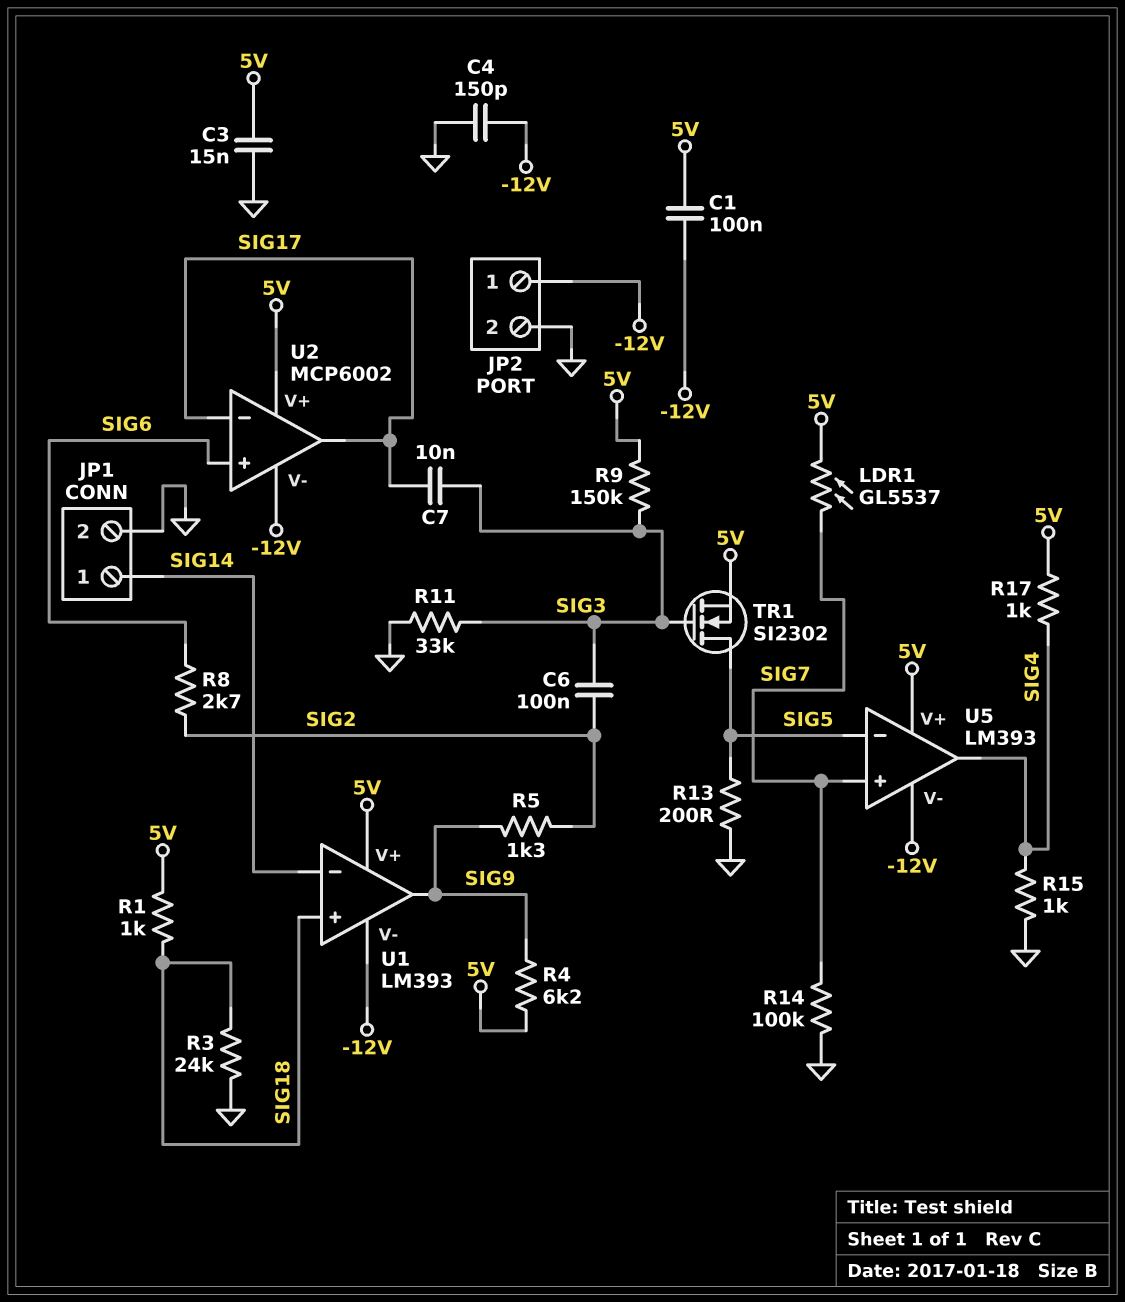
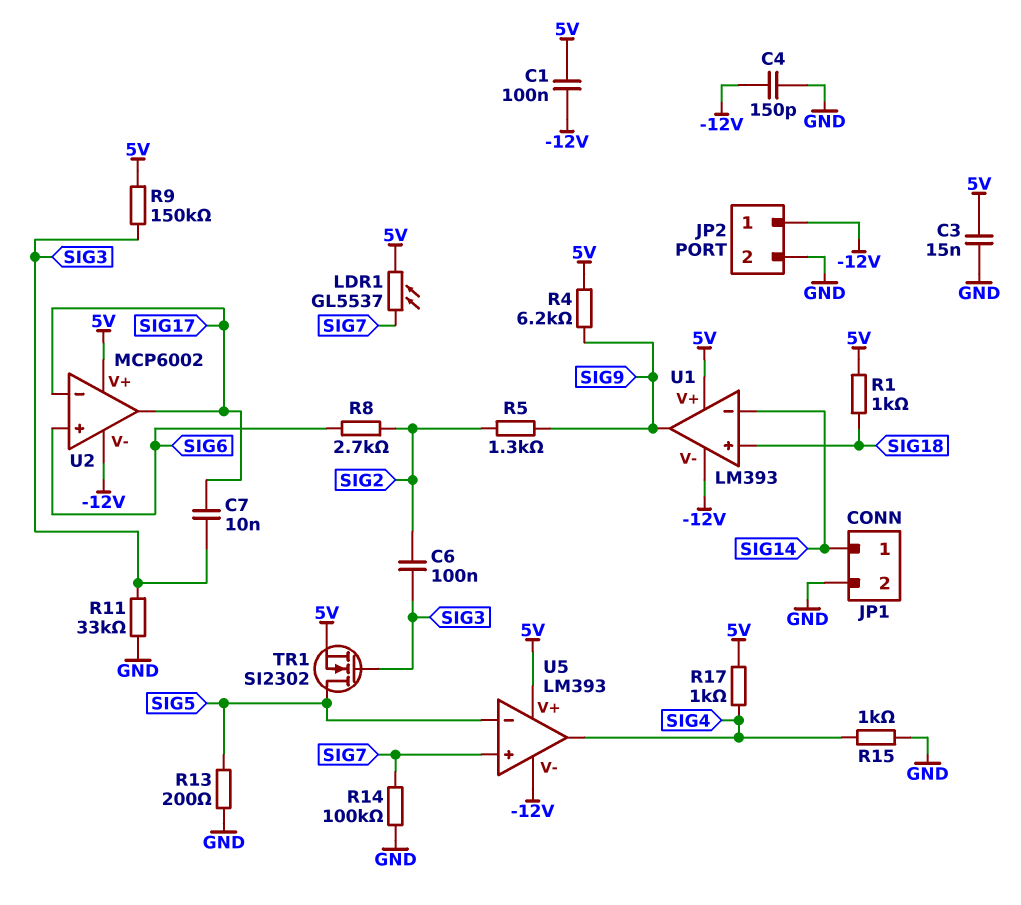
R3: 24k (GND, SIG18) -> none

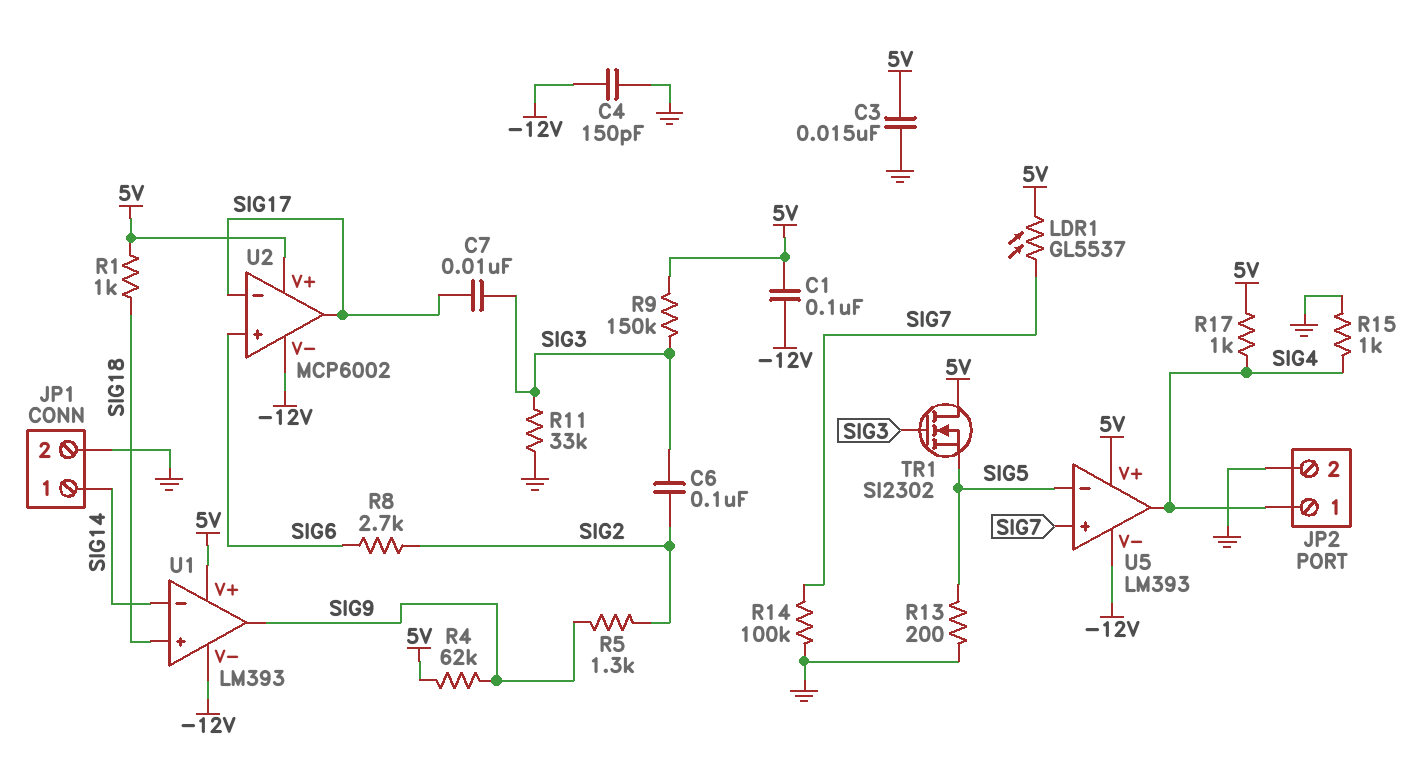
JP2 pin 1: -12V -> SIG4
R4: 6.2k (5V, SIG9) -> 62k (5V, SIG9)
TR1: NMOS SI2302 (G SIG3, D SIG5, S 5V) -> NMOS SI2302 (G SIG3, D 5V, S SIG5)

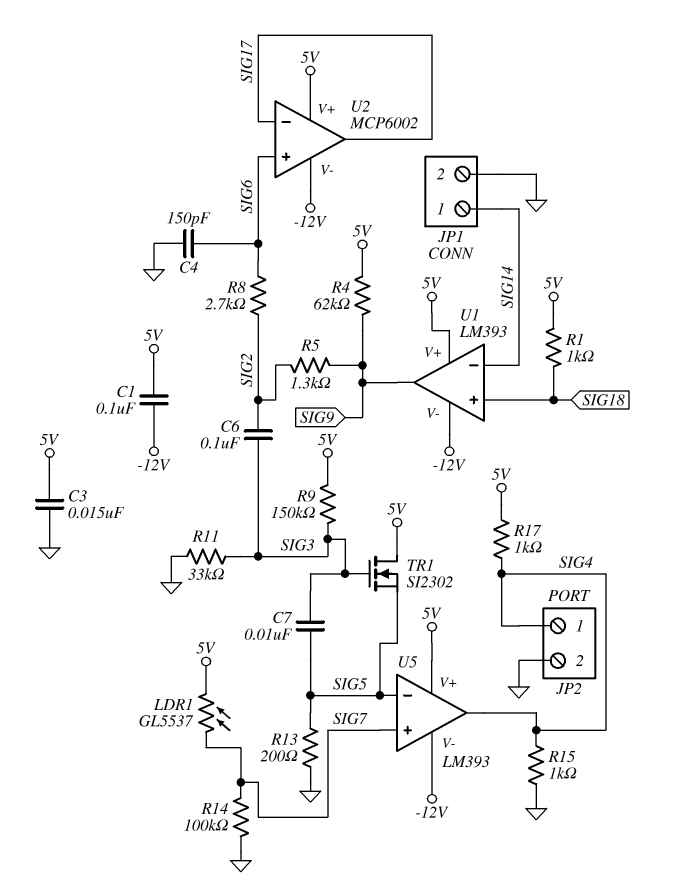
C4: 150pF (-12V, GND) -> 150pF (GND, SIG6)
C7: 10nF (SIG3, SIG17) -> 10nF (SIG3, SIG5)

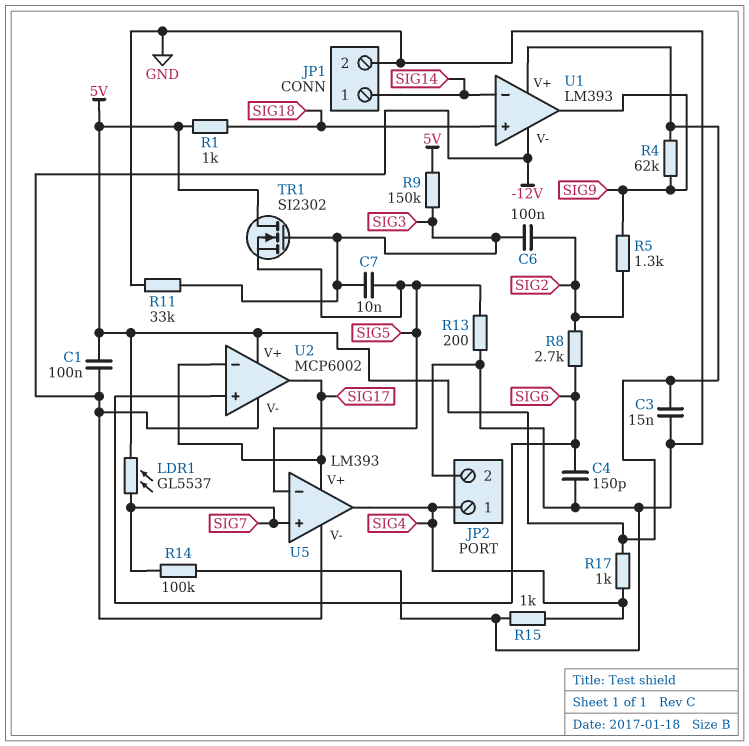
U5 pin V+: 5V -> SIG17

